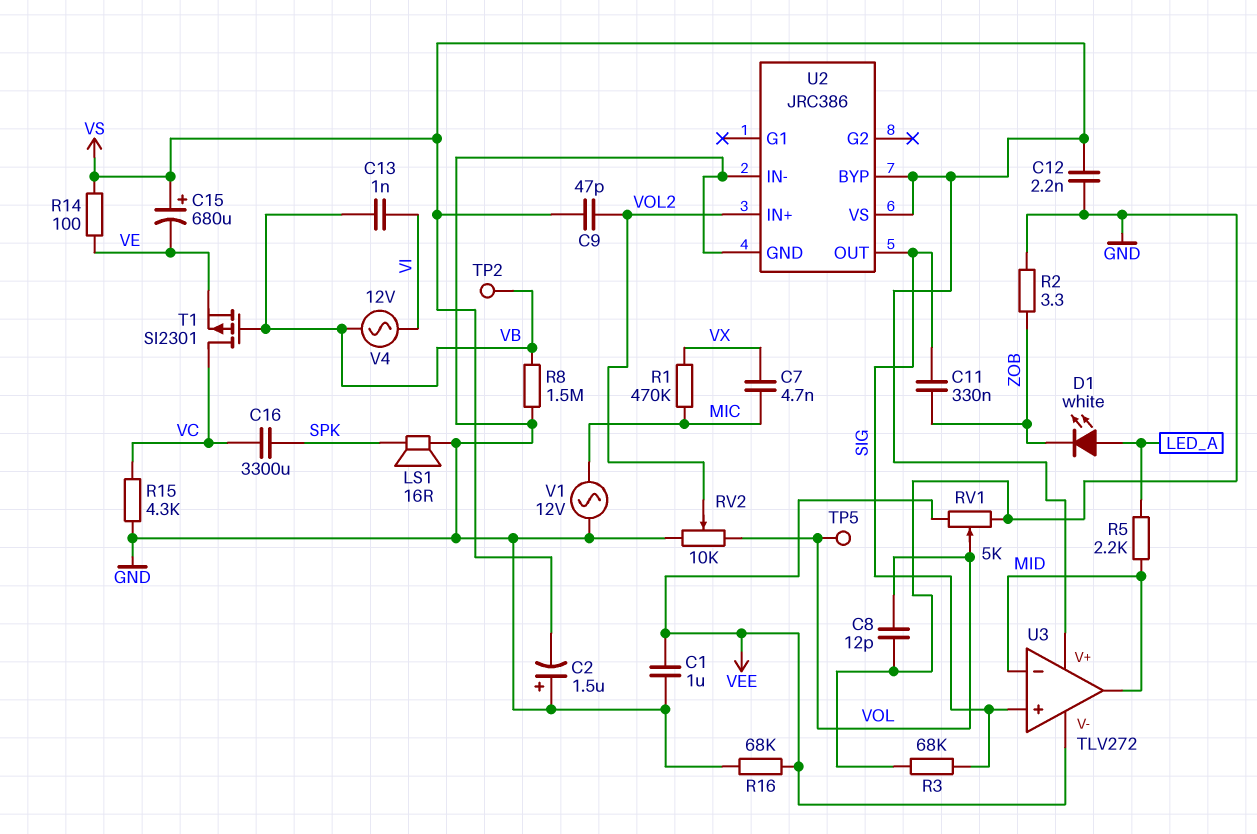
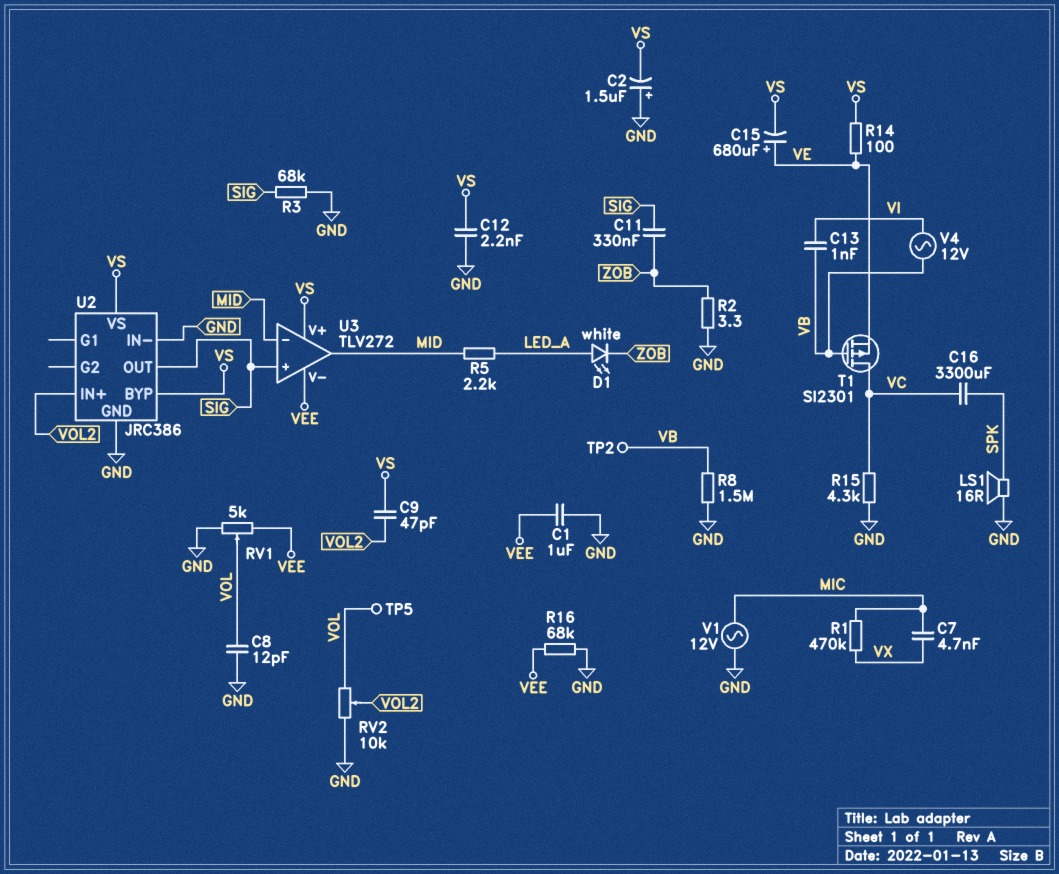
C15: 680uF (plus VS, minus VE) -> 680uF (plus VE, minus VS)

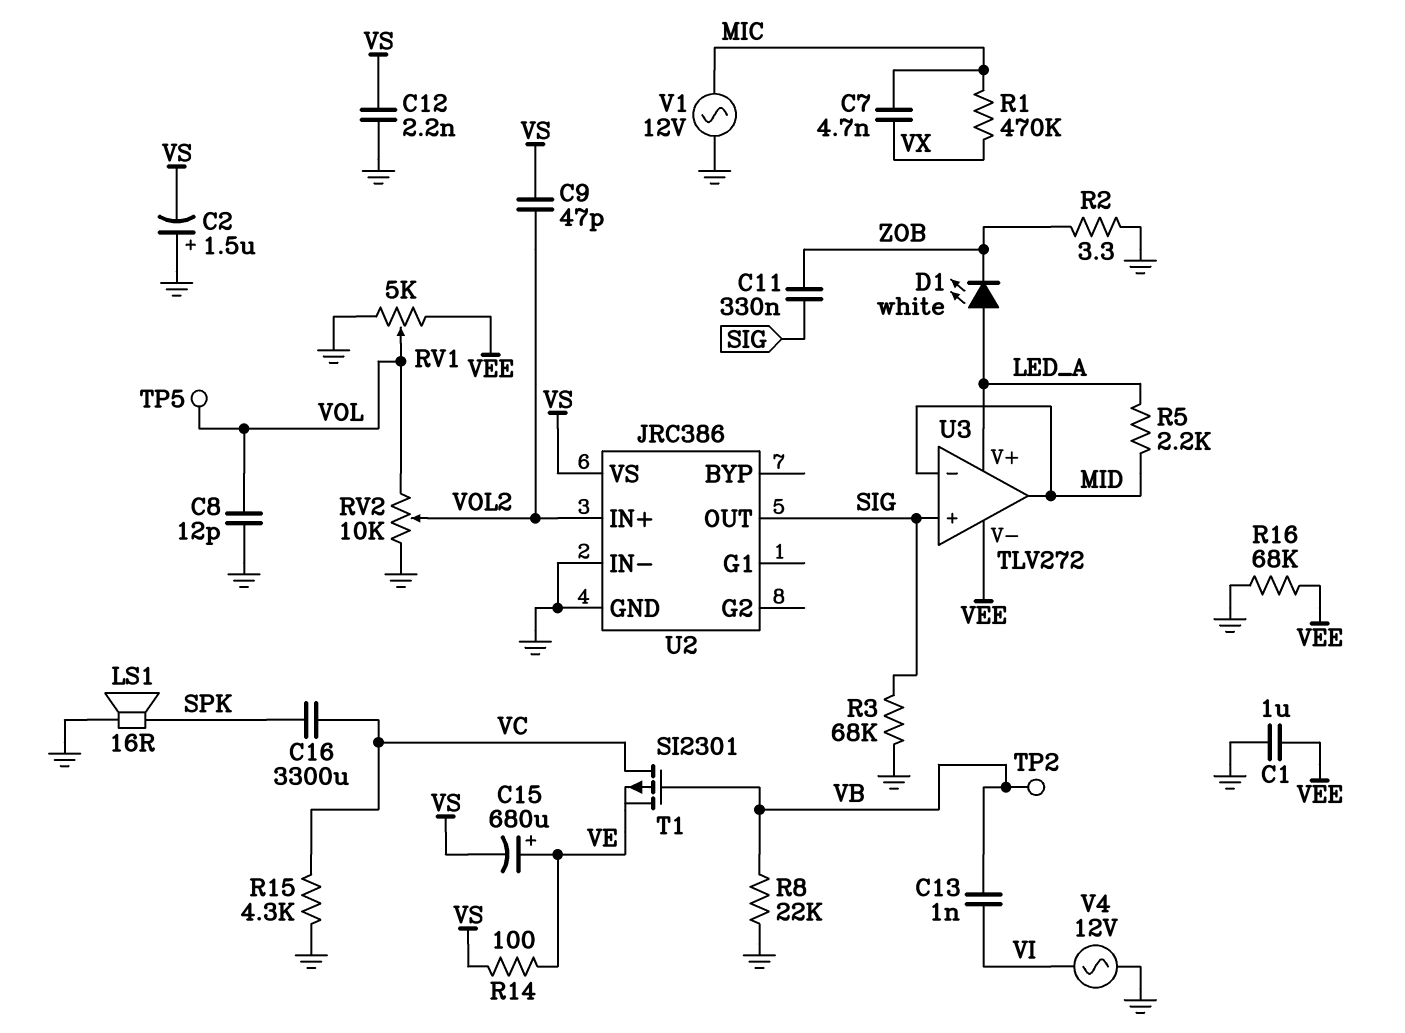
R8: 1.5M (GND, VB) -> 22k (GND, VB)
U2 pin BYP: VS -> none
U3 pin V+: VS -> LED_A
V4: AC 12V (VB, VI) -> AC 12V (GND, VI)

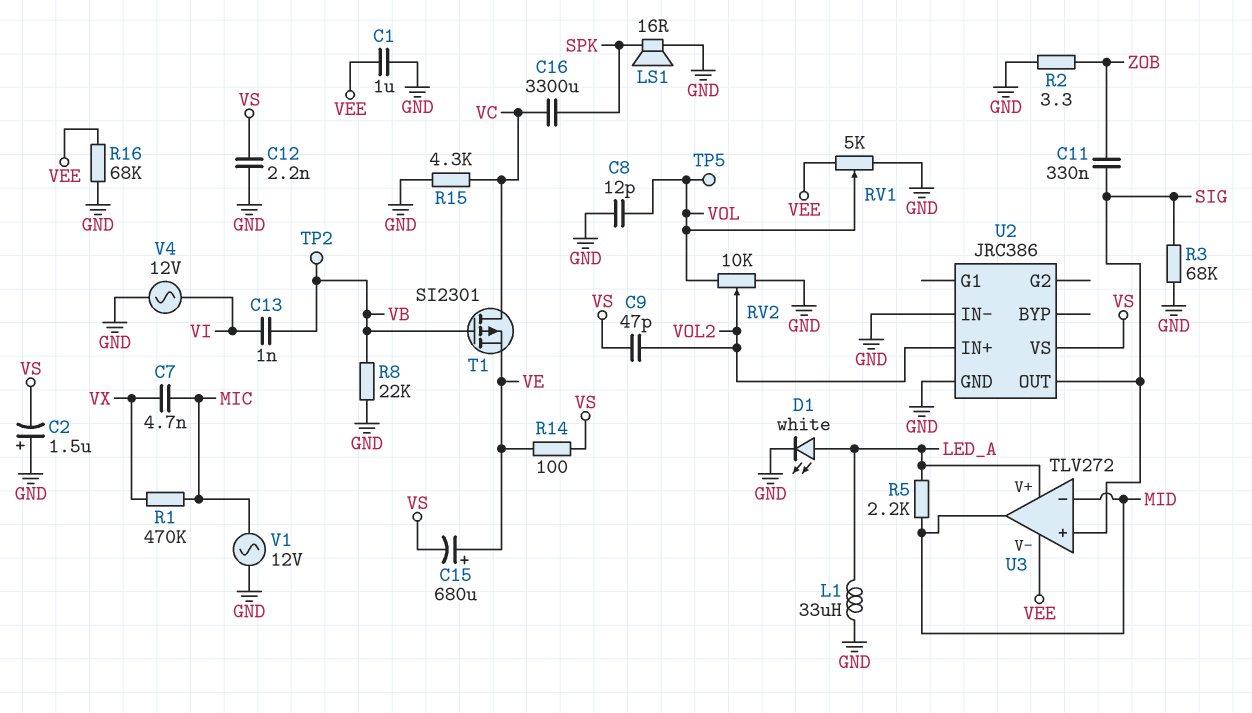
D1: LED white (A LED_A, K ZOB) -> LED white (A LED_A, K GND)
L1: none -> 33uH (GND, LED_A)

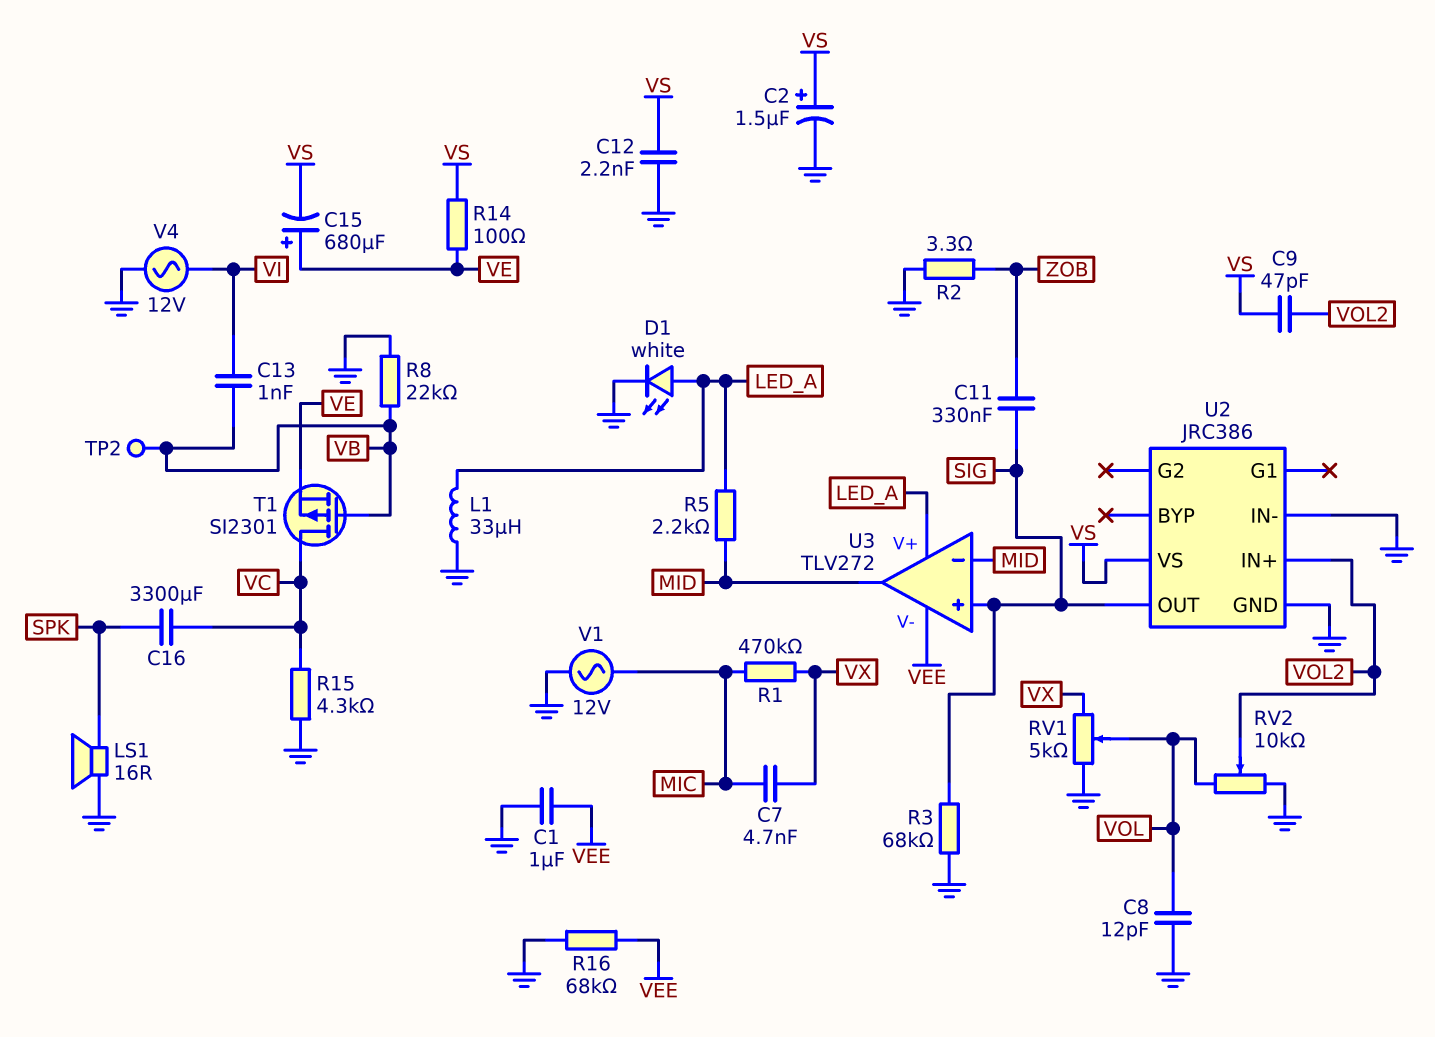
C2: 1.5uF (plus GND, minus VS) -> 1.5uF (plus VS, minus GND)
RV1: 5k (GND, VEE, wiper VOL) -> 5k (GND, VX, wiper VOL)
TP5: test point (VOL) -> none

